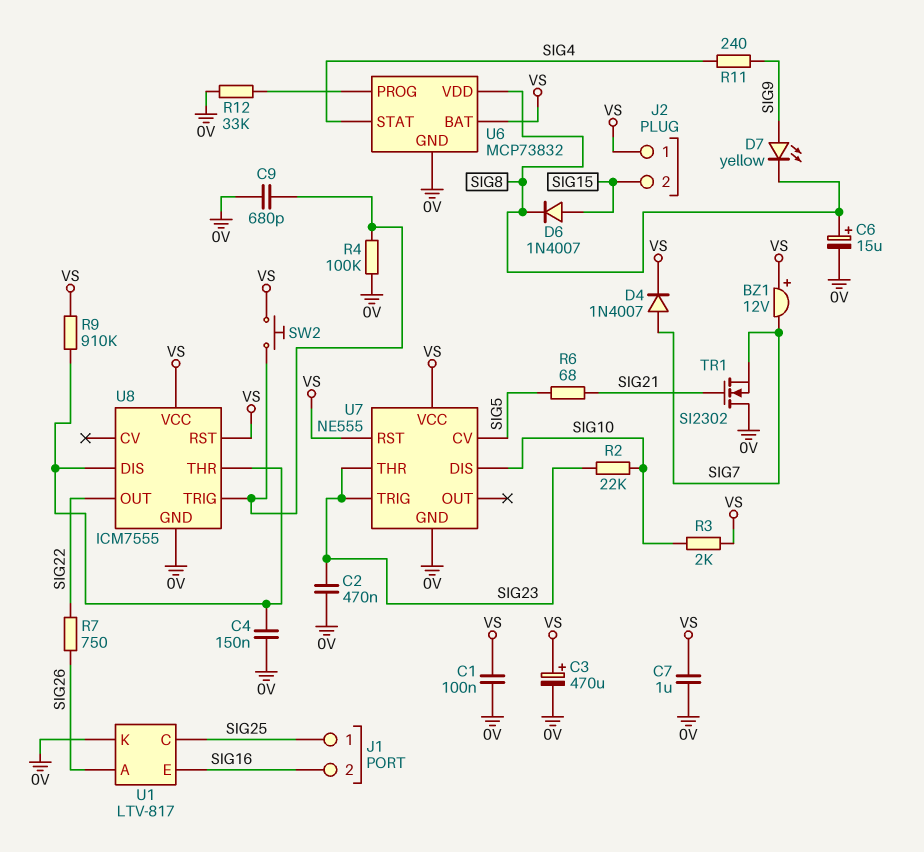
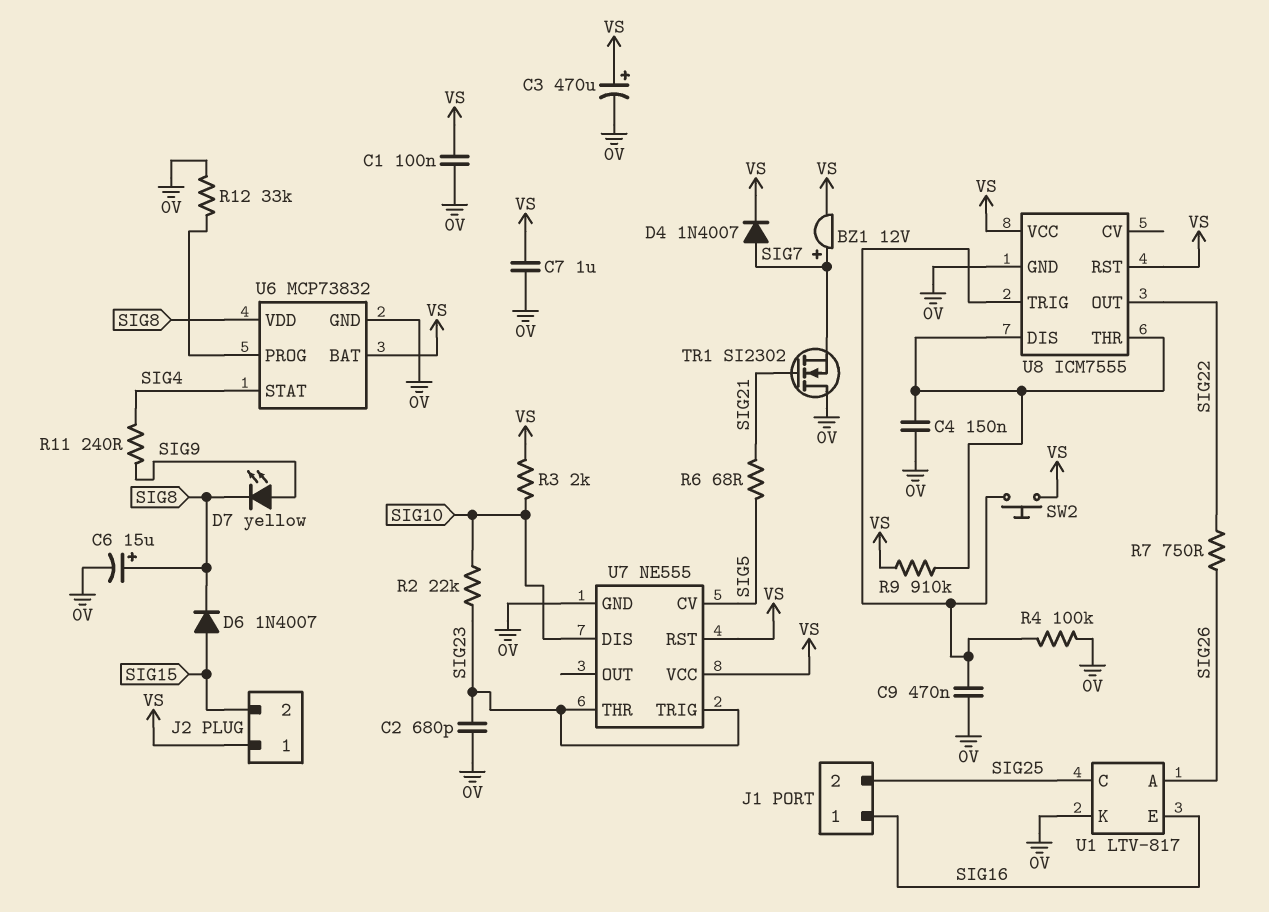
BZ1: buzzer 12V (plus VS, minus SIG7) -> buzzer 12V (plus SIG7, minus VS)
C2: 470nF (0V, SIG23) -> 680pF (0V, SIG23)
C9: 680pF (0V, U8/TRIG) -> 470nF (0V, U8/TRIG)
J1 pin 1: SIG25 -> SIG16
J1 pin 2: SIG16 -> SIG25

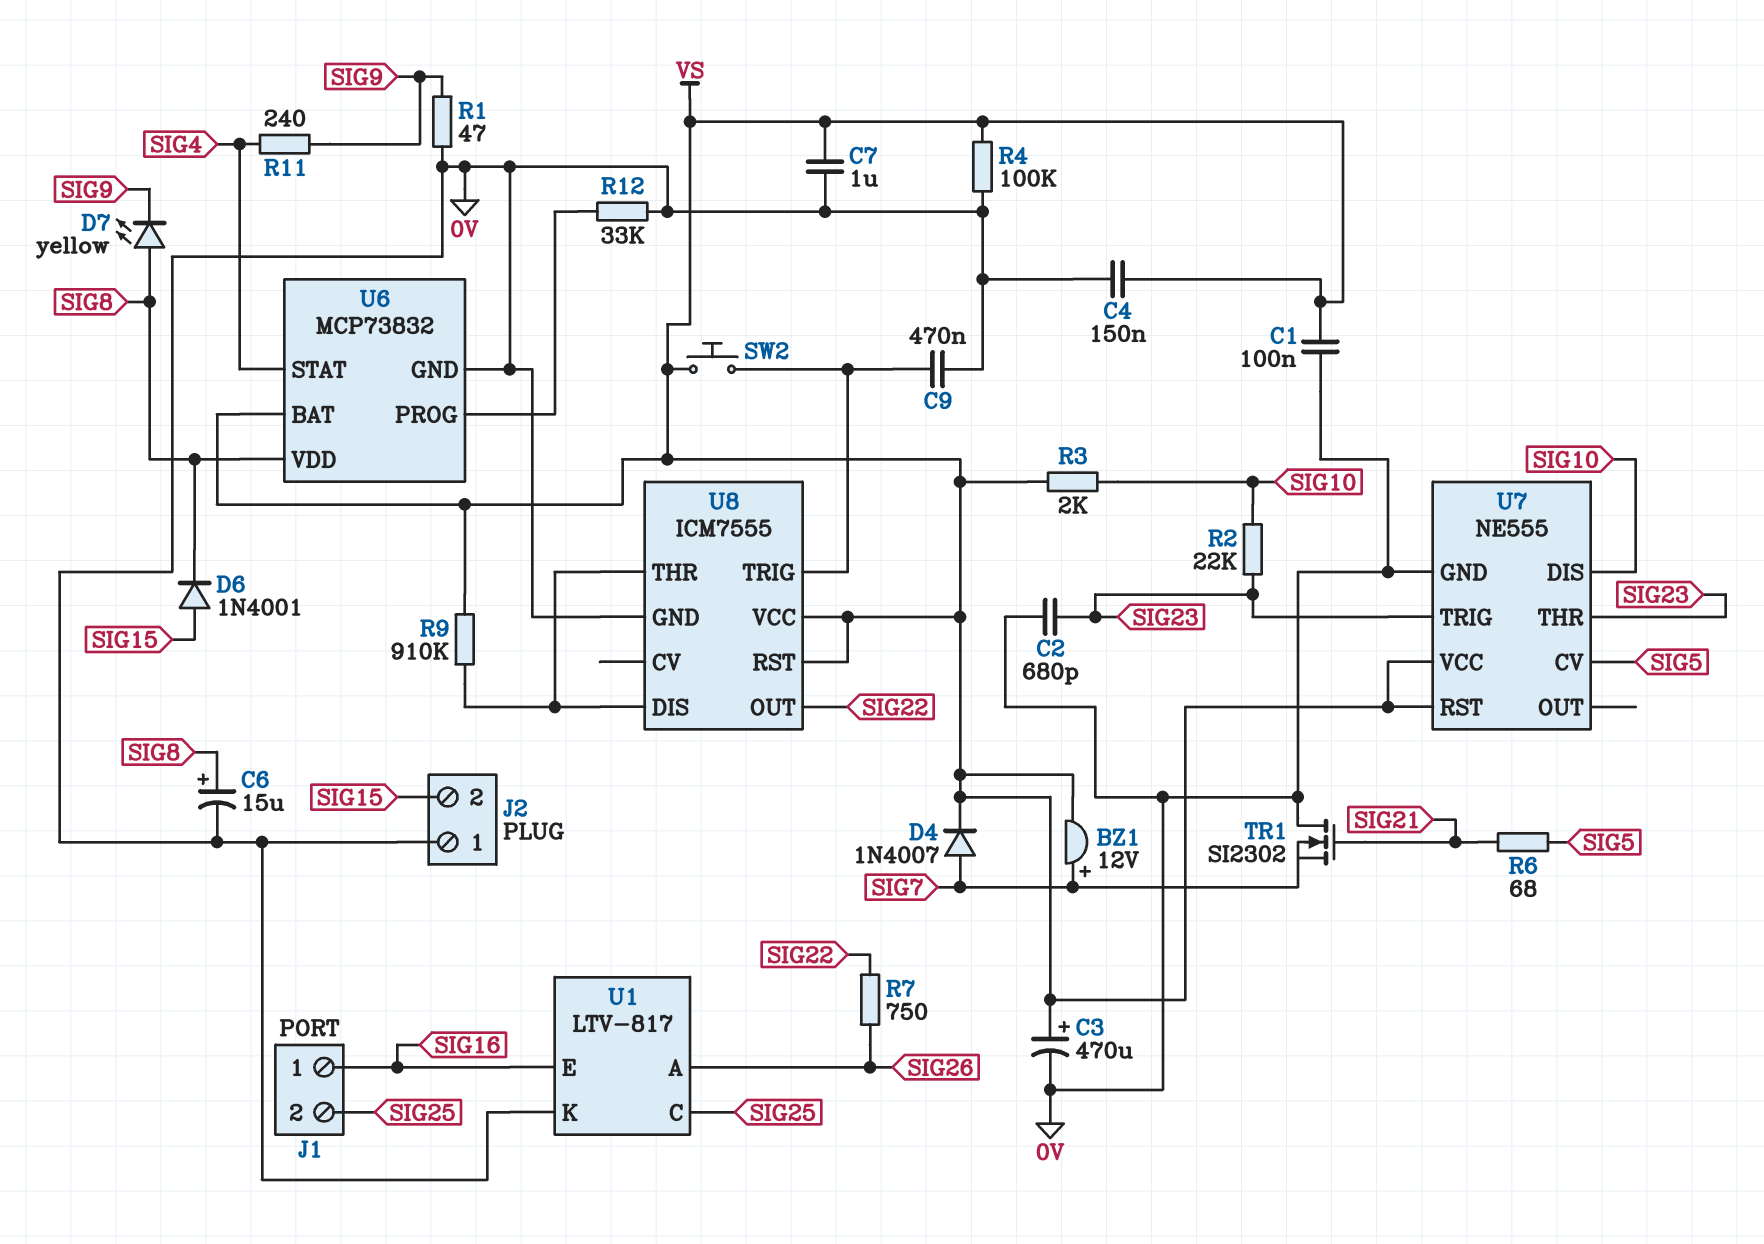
C4: 150nF (0V, U8/DIS) -> 150nF (0V, VS)
D6: diode 1N4007 (A SIG15, K SIG8) -> diode 1N4001 (A SIG15, K SIG8)
D7: LED yellow (A SIG9, K SIG8) -> LED yellow (A SIG8, K SIG9)
J2 pin 1: VS -> 0V
R1: none -> 47 (0V, SIG9)
R4: 100k (0V, U8/TRIG) -> 100k (0V, VS)

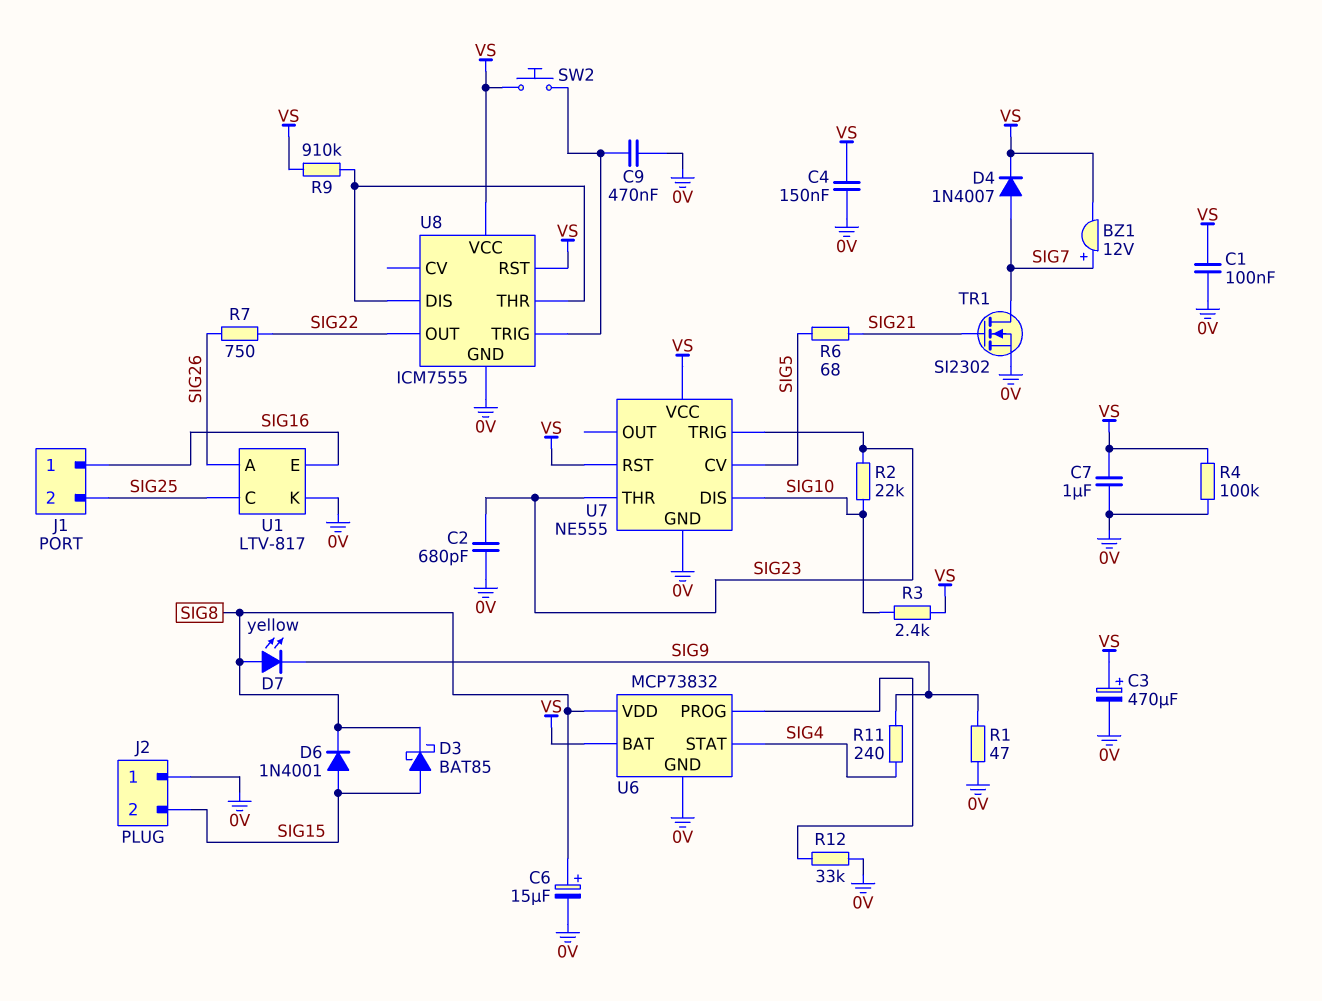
D3: none -> schottky BAT85 (A SIG15, K SIG8)
R3: 2k (SIG10, VS) -> 2.4k (SIG10, VS)
TR1: NMOS SI2302 (G SIG21, D 0V, S SIG7) -> NMOS SI2302 (G SIG21, D SIG7, S 0V)

